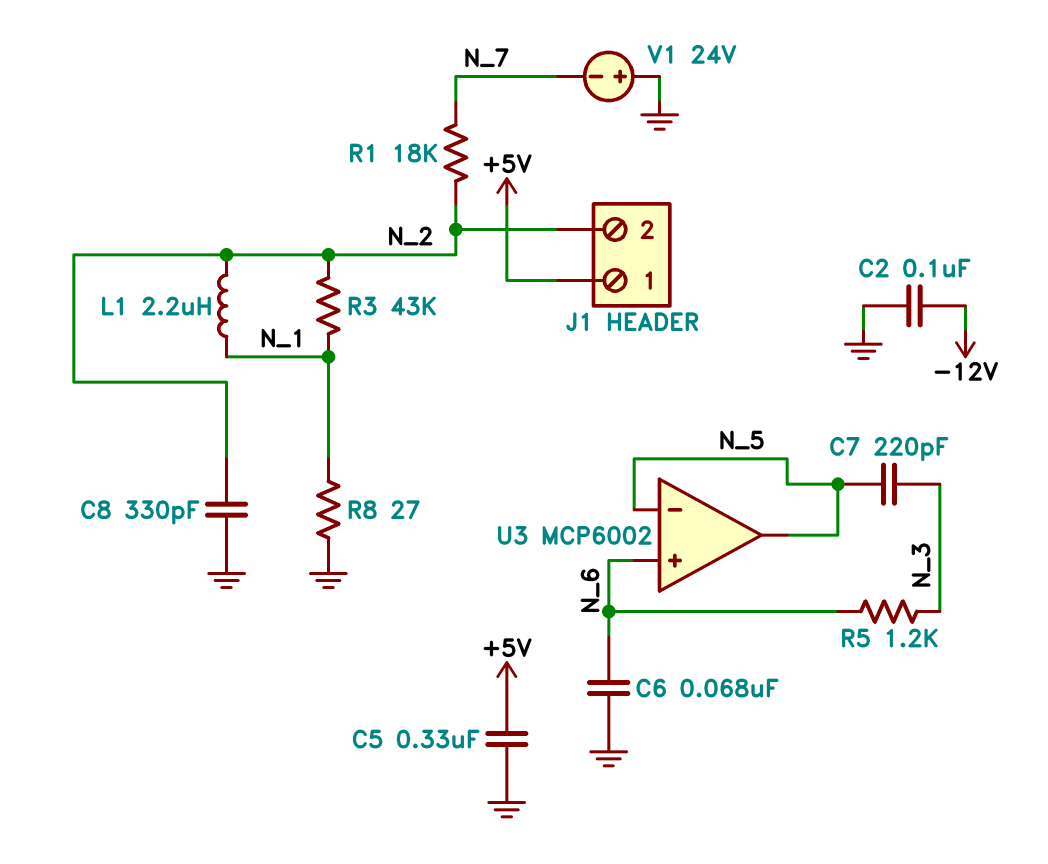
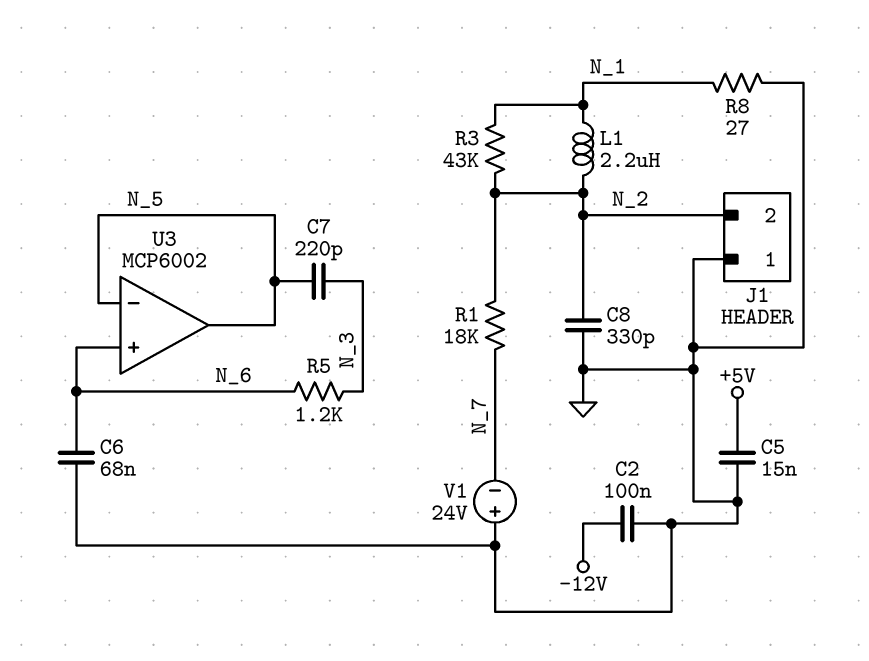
C5: 330nF (+5V, GND) -> 15nF (+5V, GND)
J1 pin 1: +5V -> GND

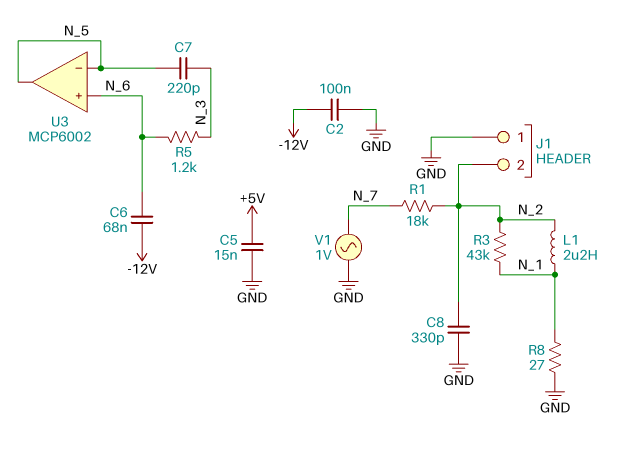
C6: 68nF (GND, N_6) -> 68nF (-12V, N_6)
V1: 24V (plus GND, minus N_7) -> AC 1V (GND, N_7)

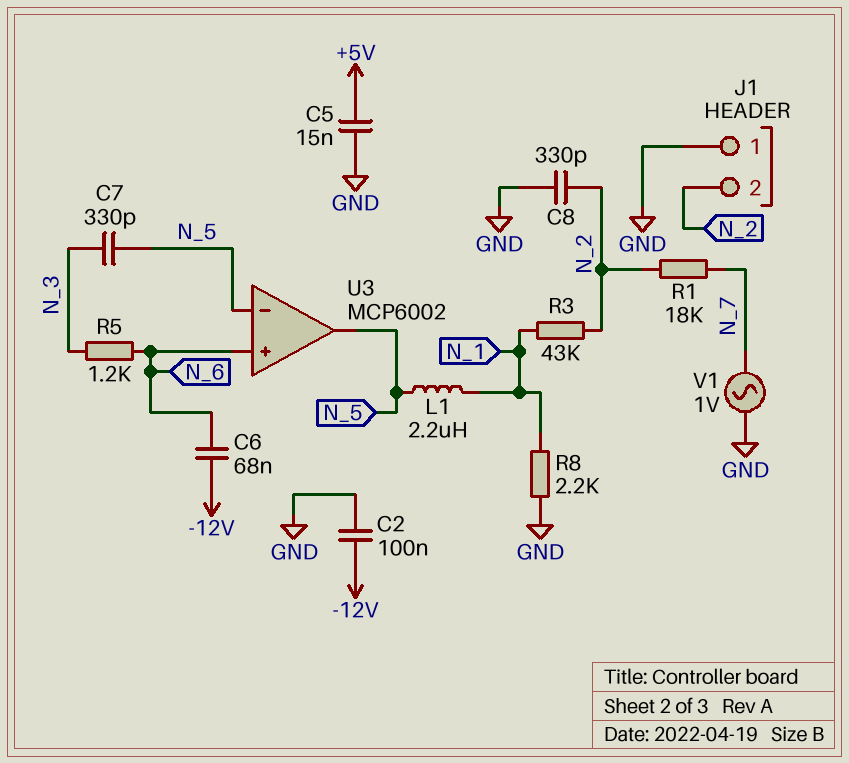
C7: 220pF (N_3, N_5) -> 330pF (N_3, N_5)
L1: 2.2uH (N_1, N_2) -> 2.2uH (N_1, N_5)
R8: 27 (GND, N_1) -> 2.2k (GND, N_1)

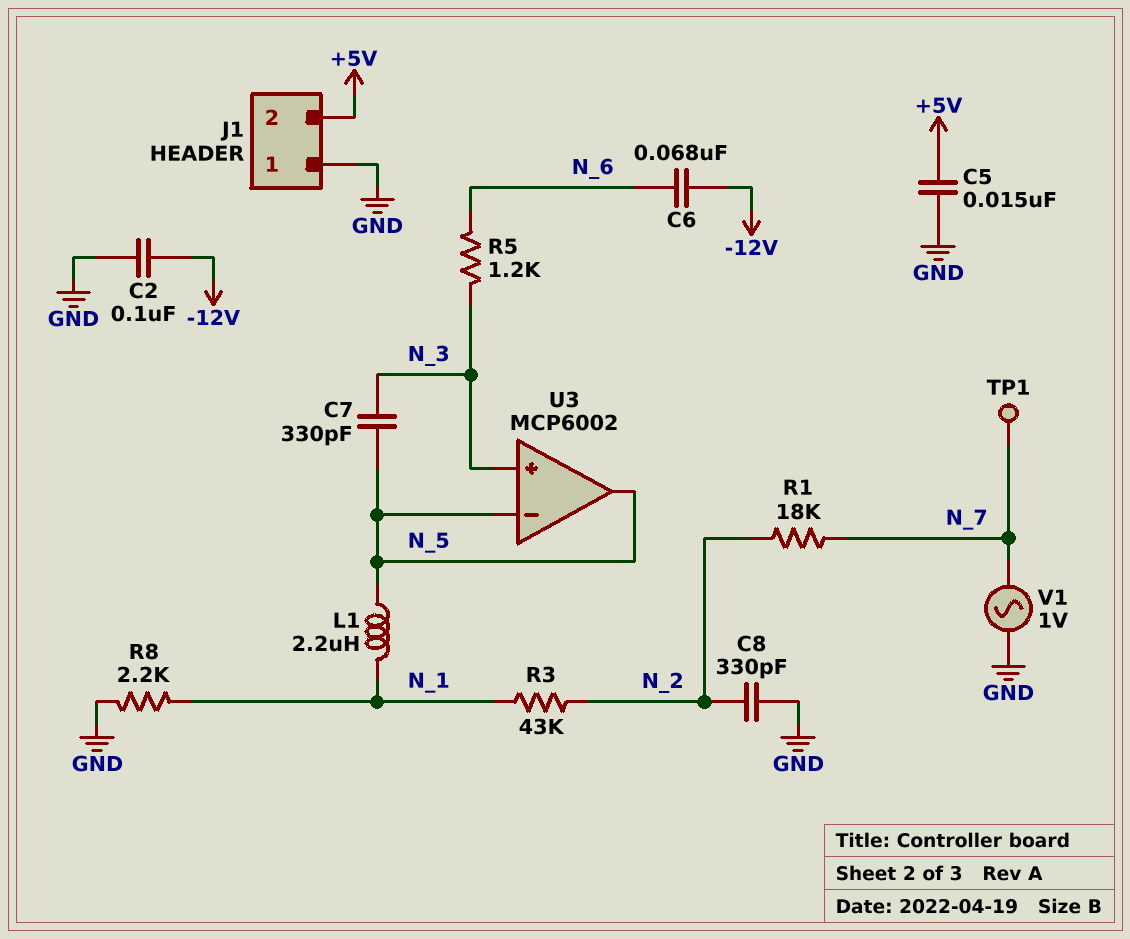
J1 pin 2: N_2 -> +5V
TP1: none -> test point (N_7)
U3 pin in+: N_6 -> N_3

